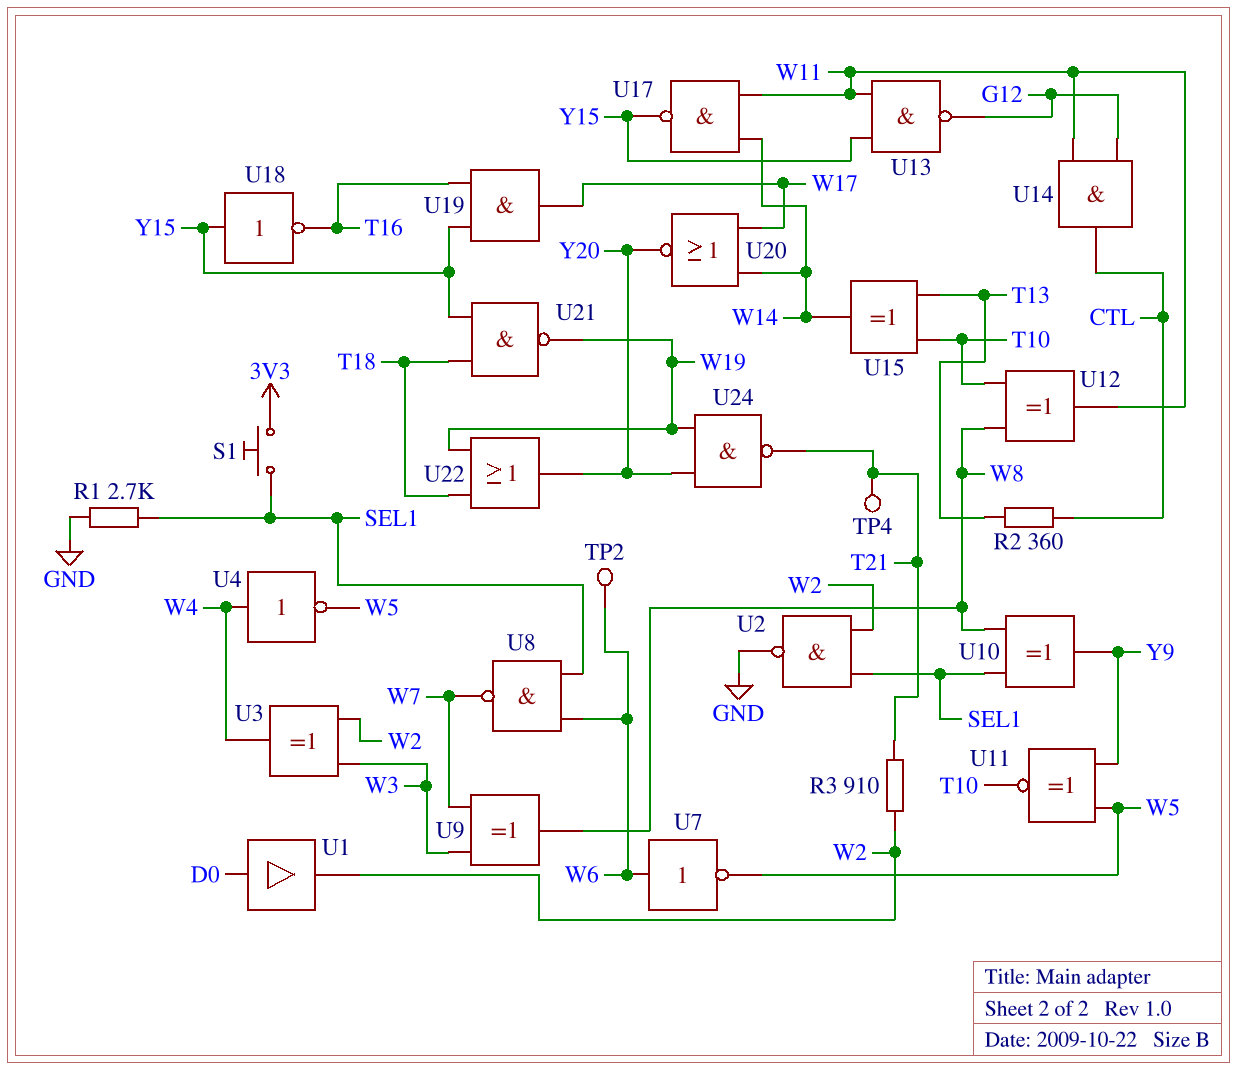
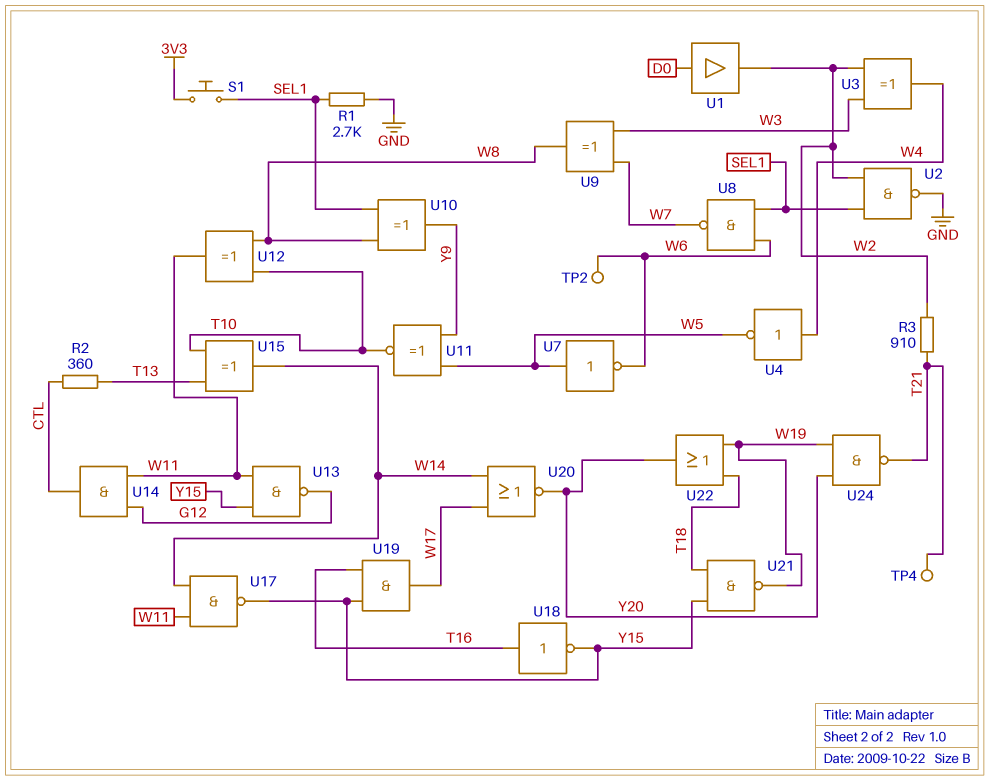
U7: NOT (in W6, out W5) -> NOT (in W5, out W6)
U18: NOT (in Y15, out T16) -> NOT (in T16, out Y15)

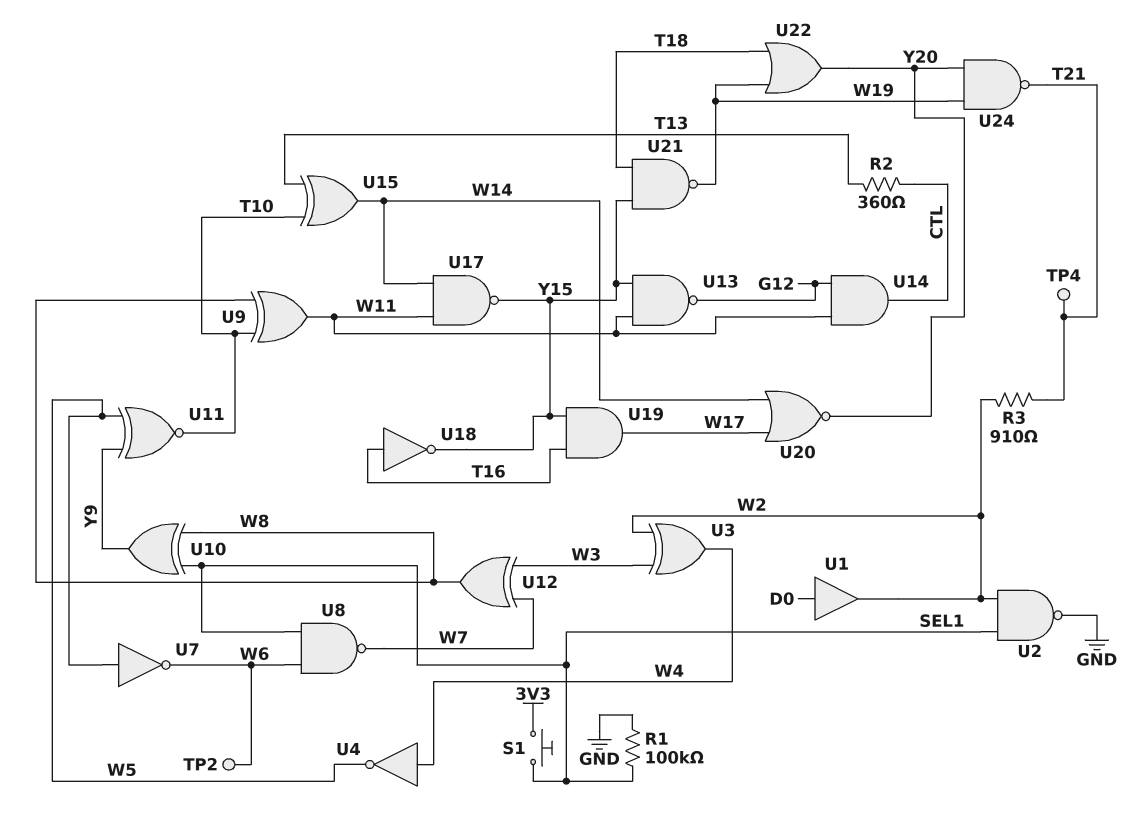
R1: 2.7k (GND, SEL1) -> 100k (GND, SEL1)
U9: XOR (in W3, in W7, out W8) -> XOR (in T10, in W8, out W11)
U12: XOR (in T10, in W8, out W11) -> XOR (in W3, in W7, out W8)

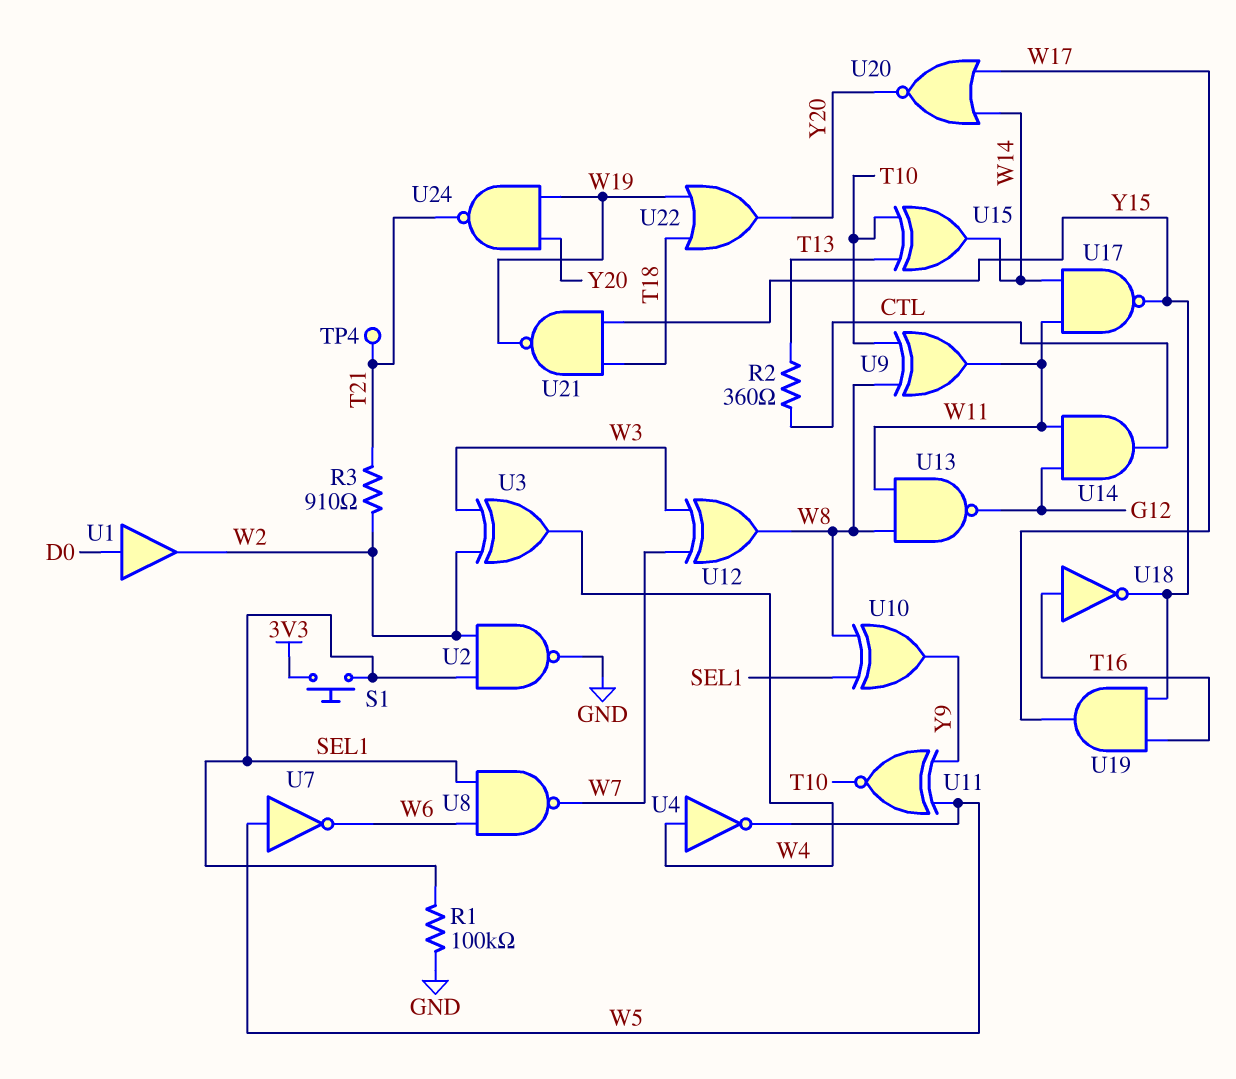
TP2: test point (W6) -> none
U13: NAND (in W11, in Y15, out G12) -> NAND (in W8, in W11, out G12)

